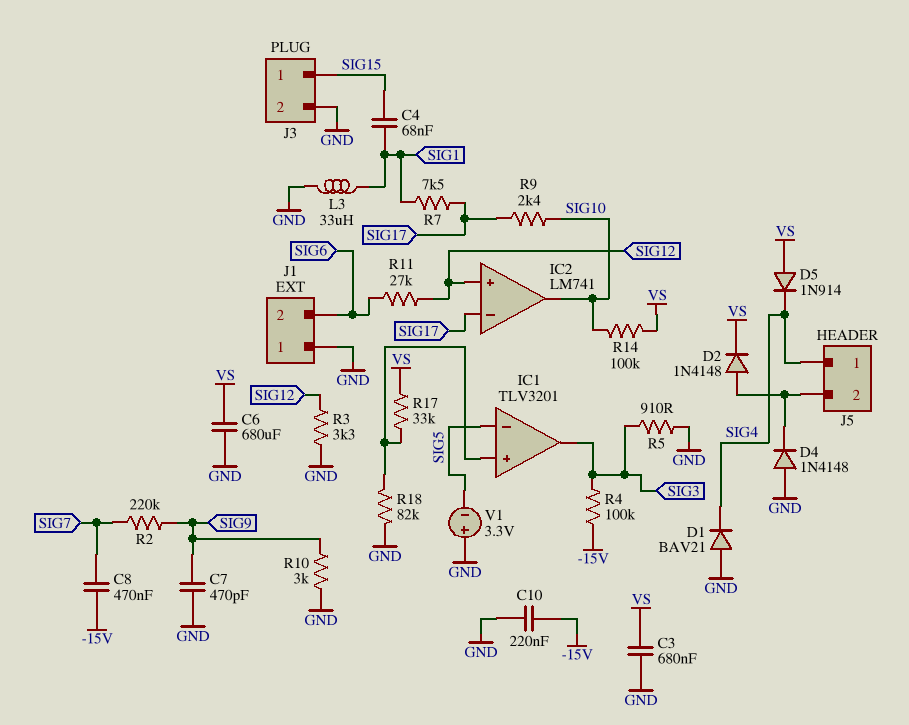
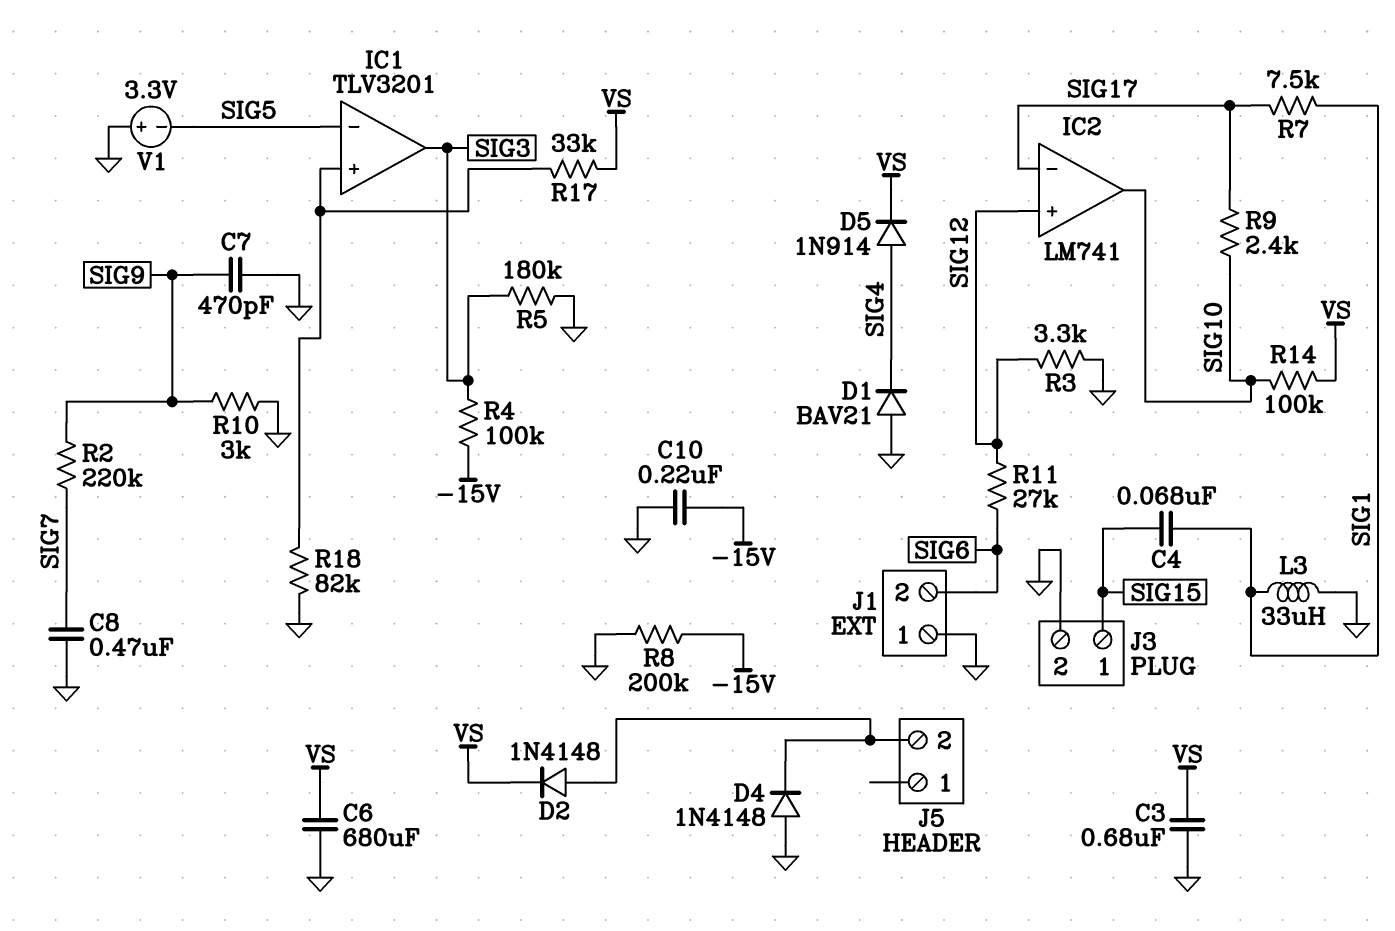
C8: 470nF (-15V, SIG7) -> 470nF (GND, SIG7)
D5: diode 1N914 (A VS, K SIG4) -> diode 1N914 (A SIG4, K VS)
J5 pin 1: SIG4 -> none
R5: 910 (GND, SIG3) -> 180k (GND, SIG3)
R8: none -> 200k (-15V, GND)

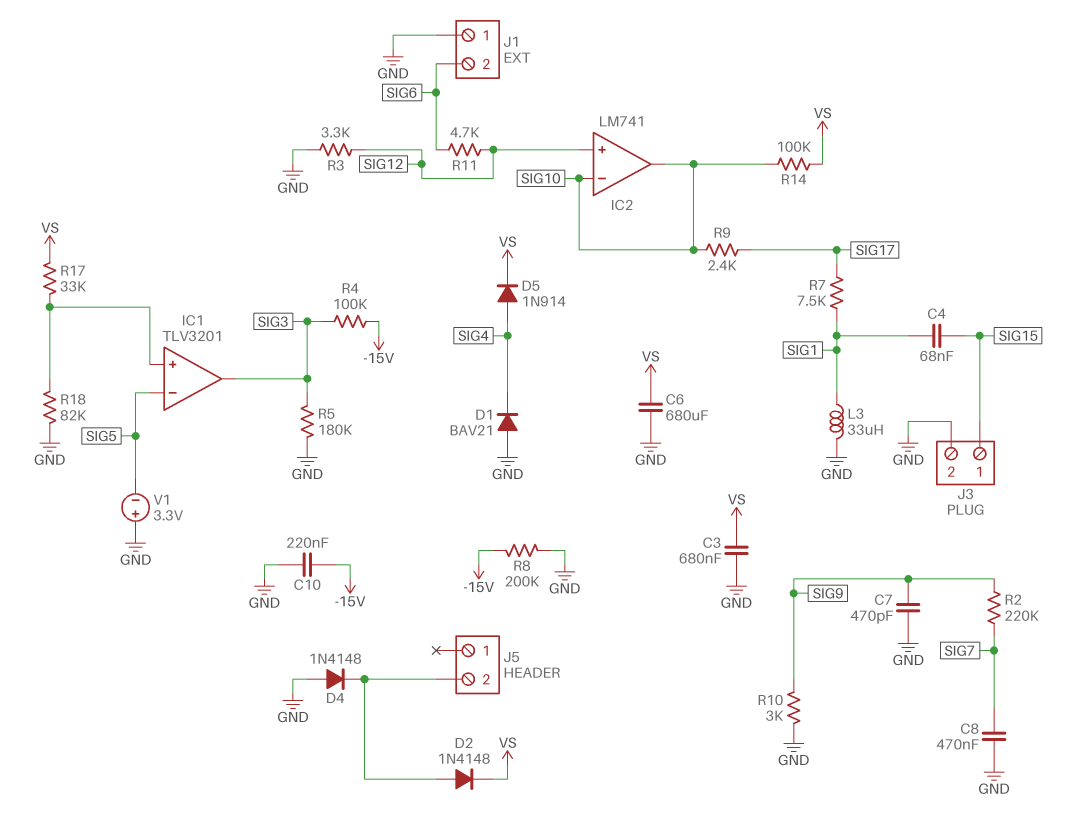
IC2 pin in-: SIG17 -> SIG10
R11: 27k (SIG6, SIG12) -> 4.7k (SIG6, SIG12)

